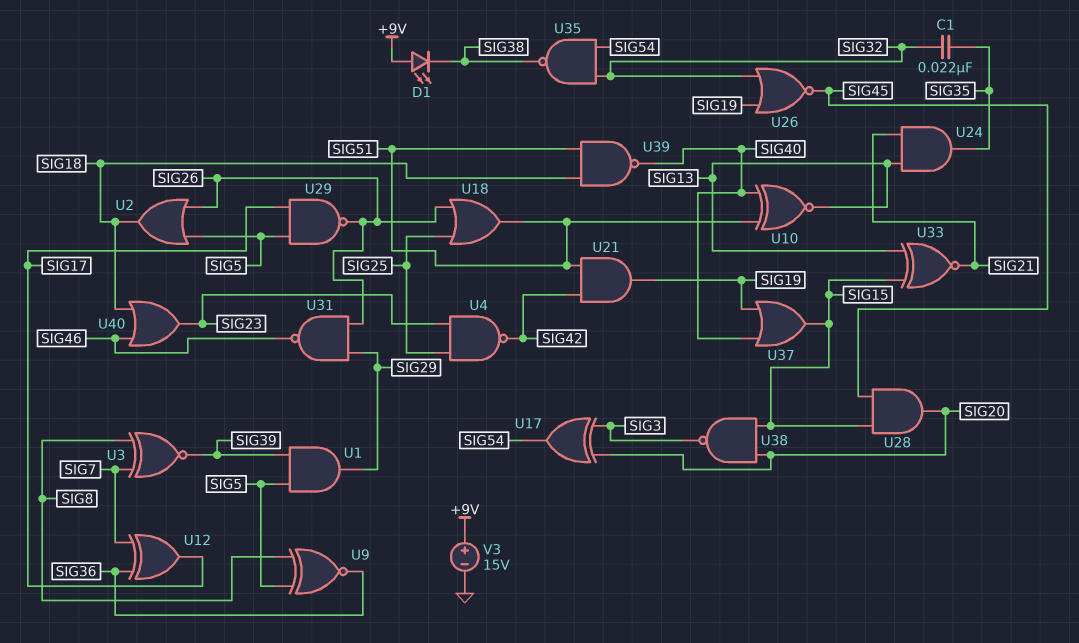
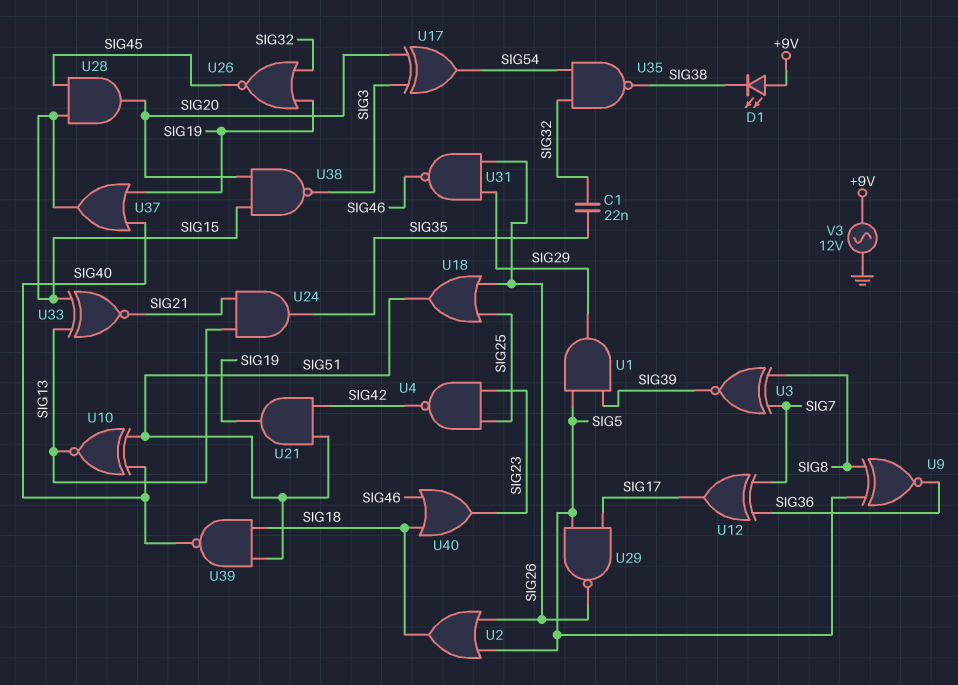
V3: 15V (plus +9V, minus GND) -> AC 12V (+9V, GND)

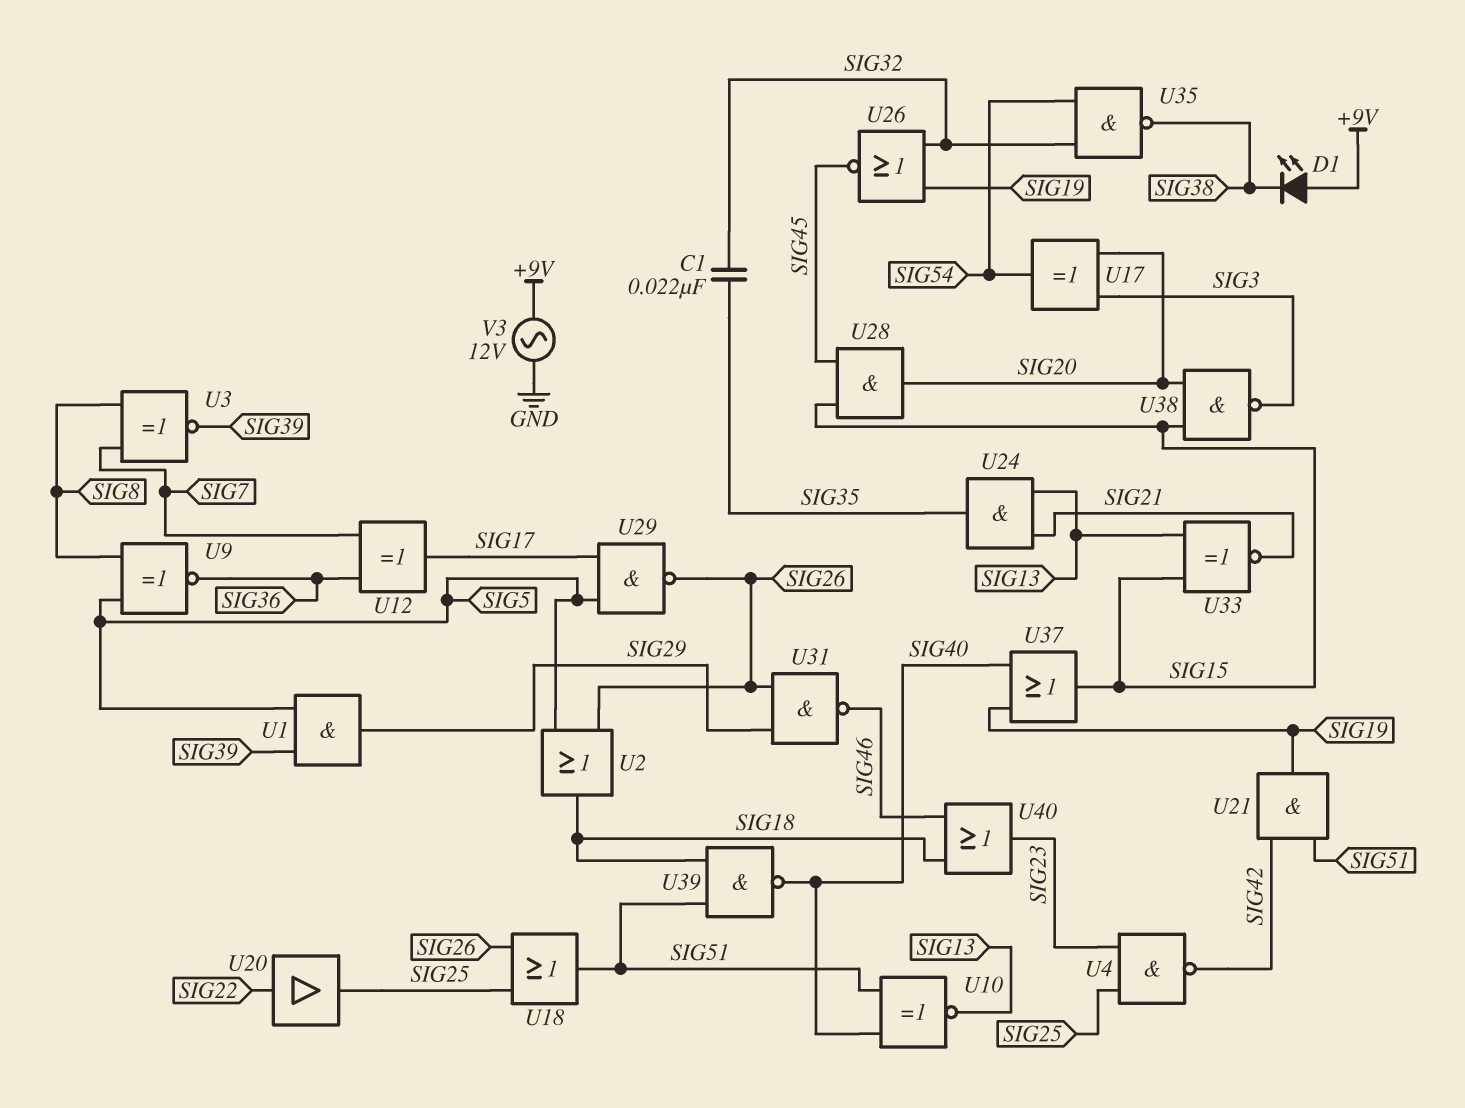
U20: none -> buffer (in SIG22, out SIG25)

